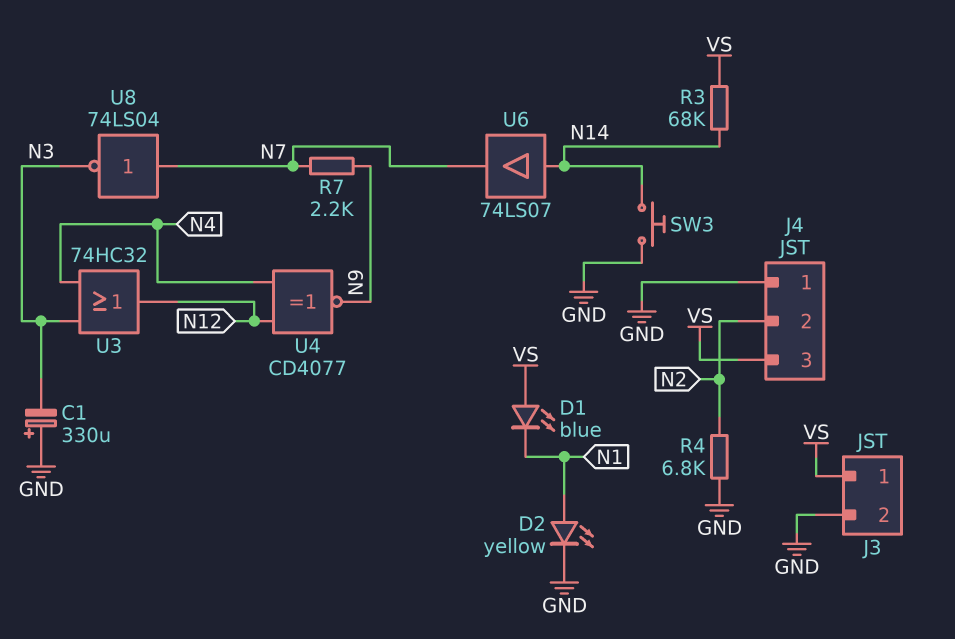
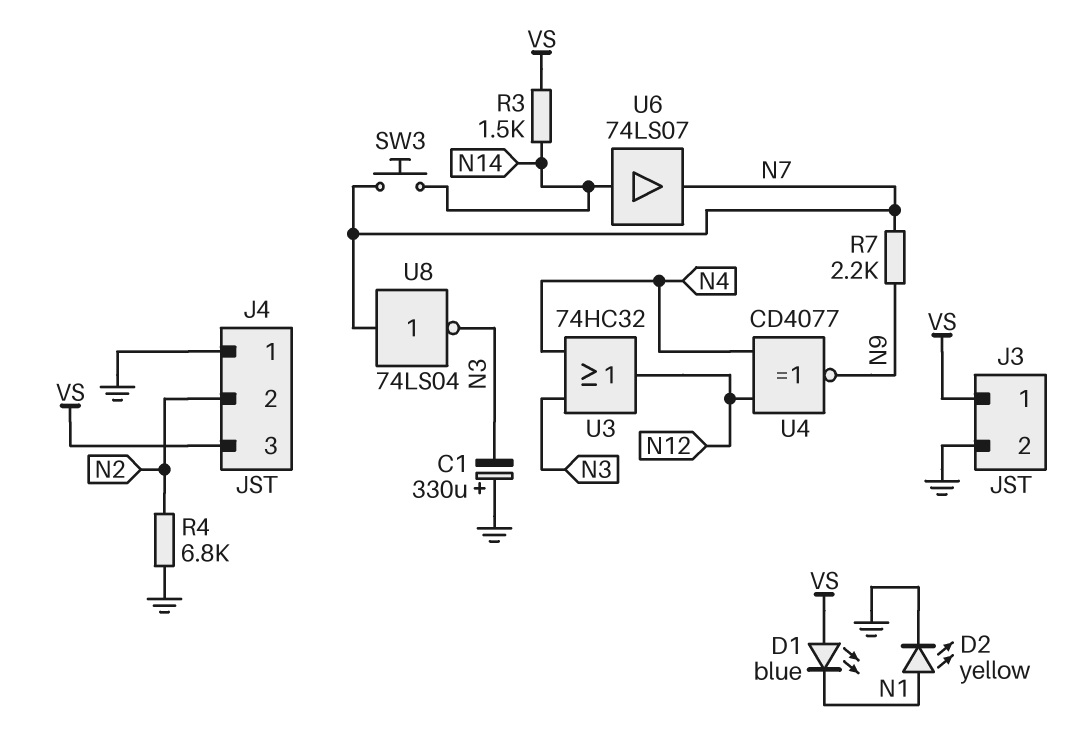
R3: 68k (N14, VS) -> 1.5k (N14, VS)
SW3: button (GND, N14) -> button (N7, N14)

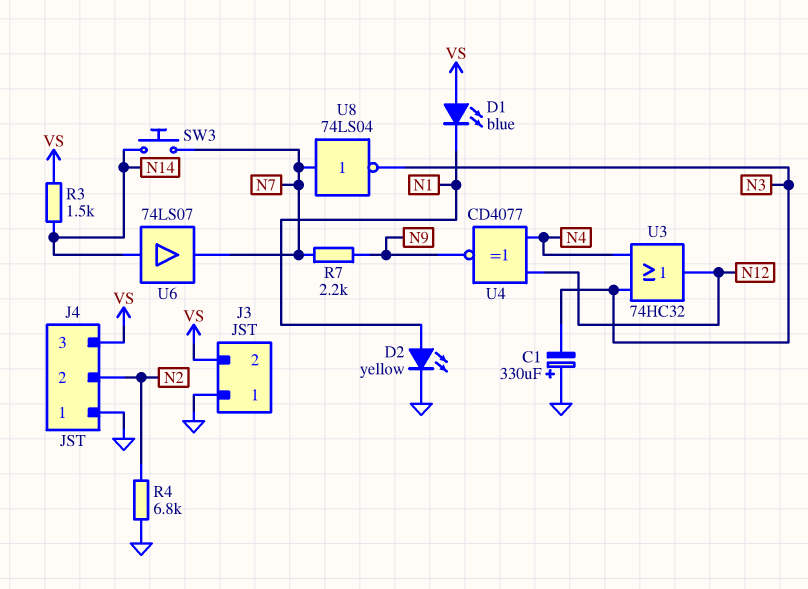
J3 pin 1: VS -> GND
J3 pin 2: GND -> VS

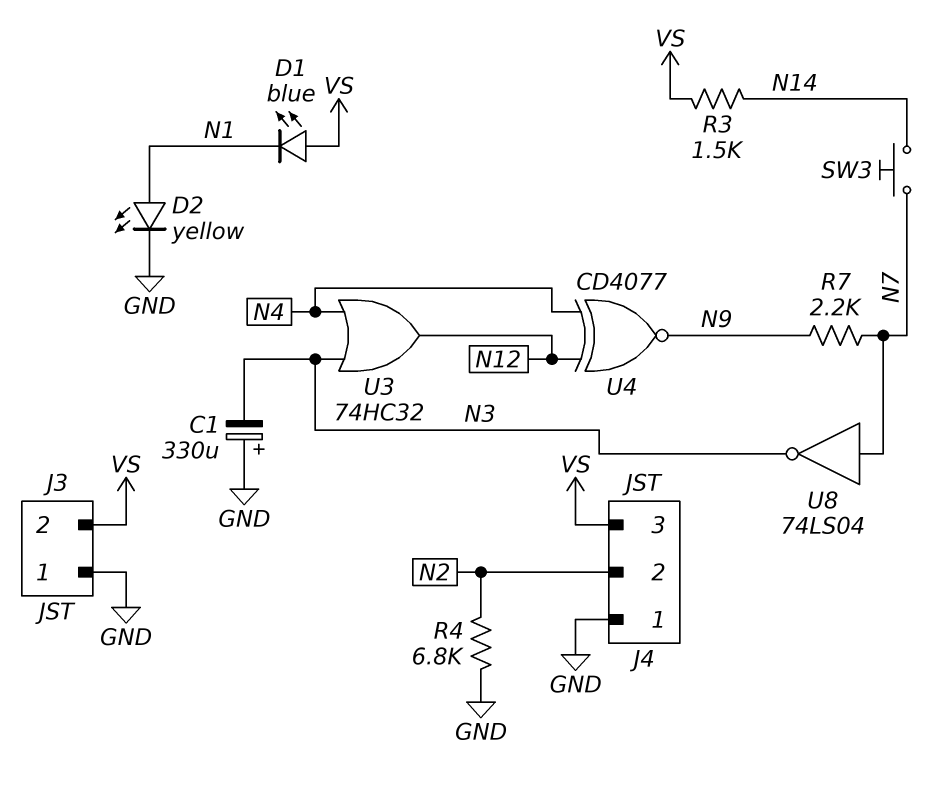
U6: buffer 74LS07 (in N14, out N7) -> none

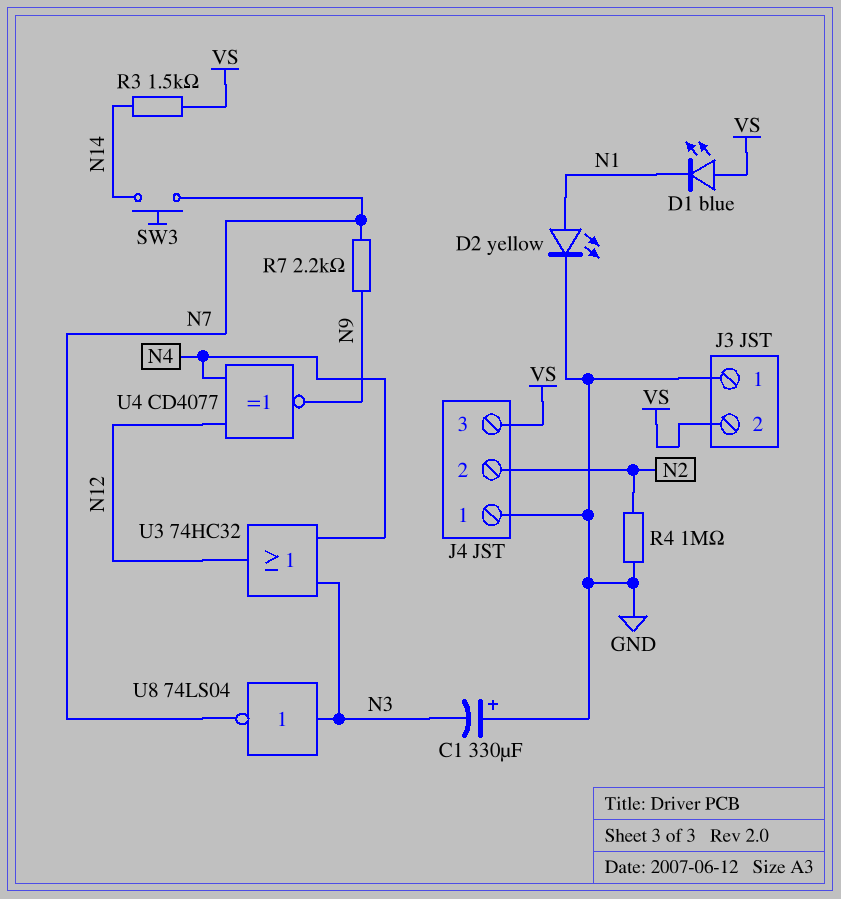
R4: 6.8k (GND, N2) -> 1M (GND, N2)
U8: NOT 74LS04 (in N7, out N3) -> NOT 74LS04 (in N3, out N7)

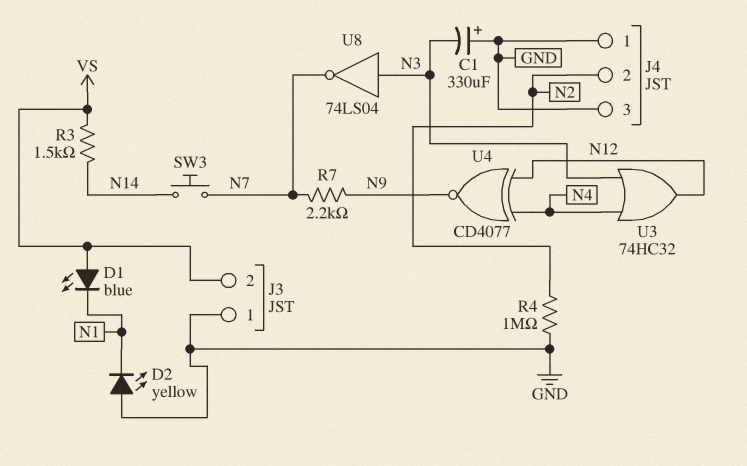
D2: LED yellow (A N1, K GND) -> LED yellow (A GND, K N1)
J4 pin 3: VS -> GND

